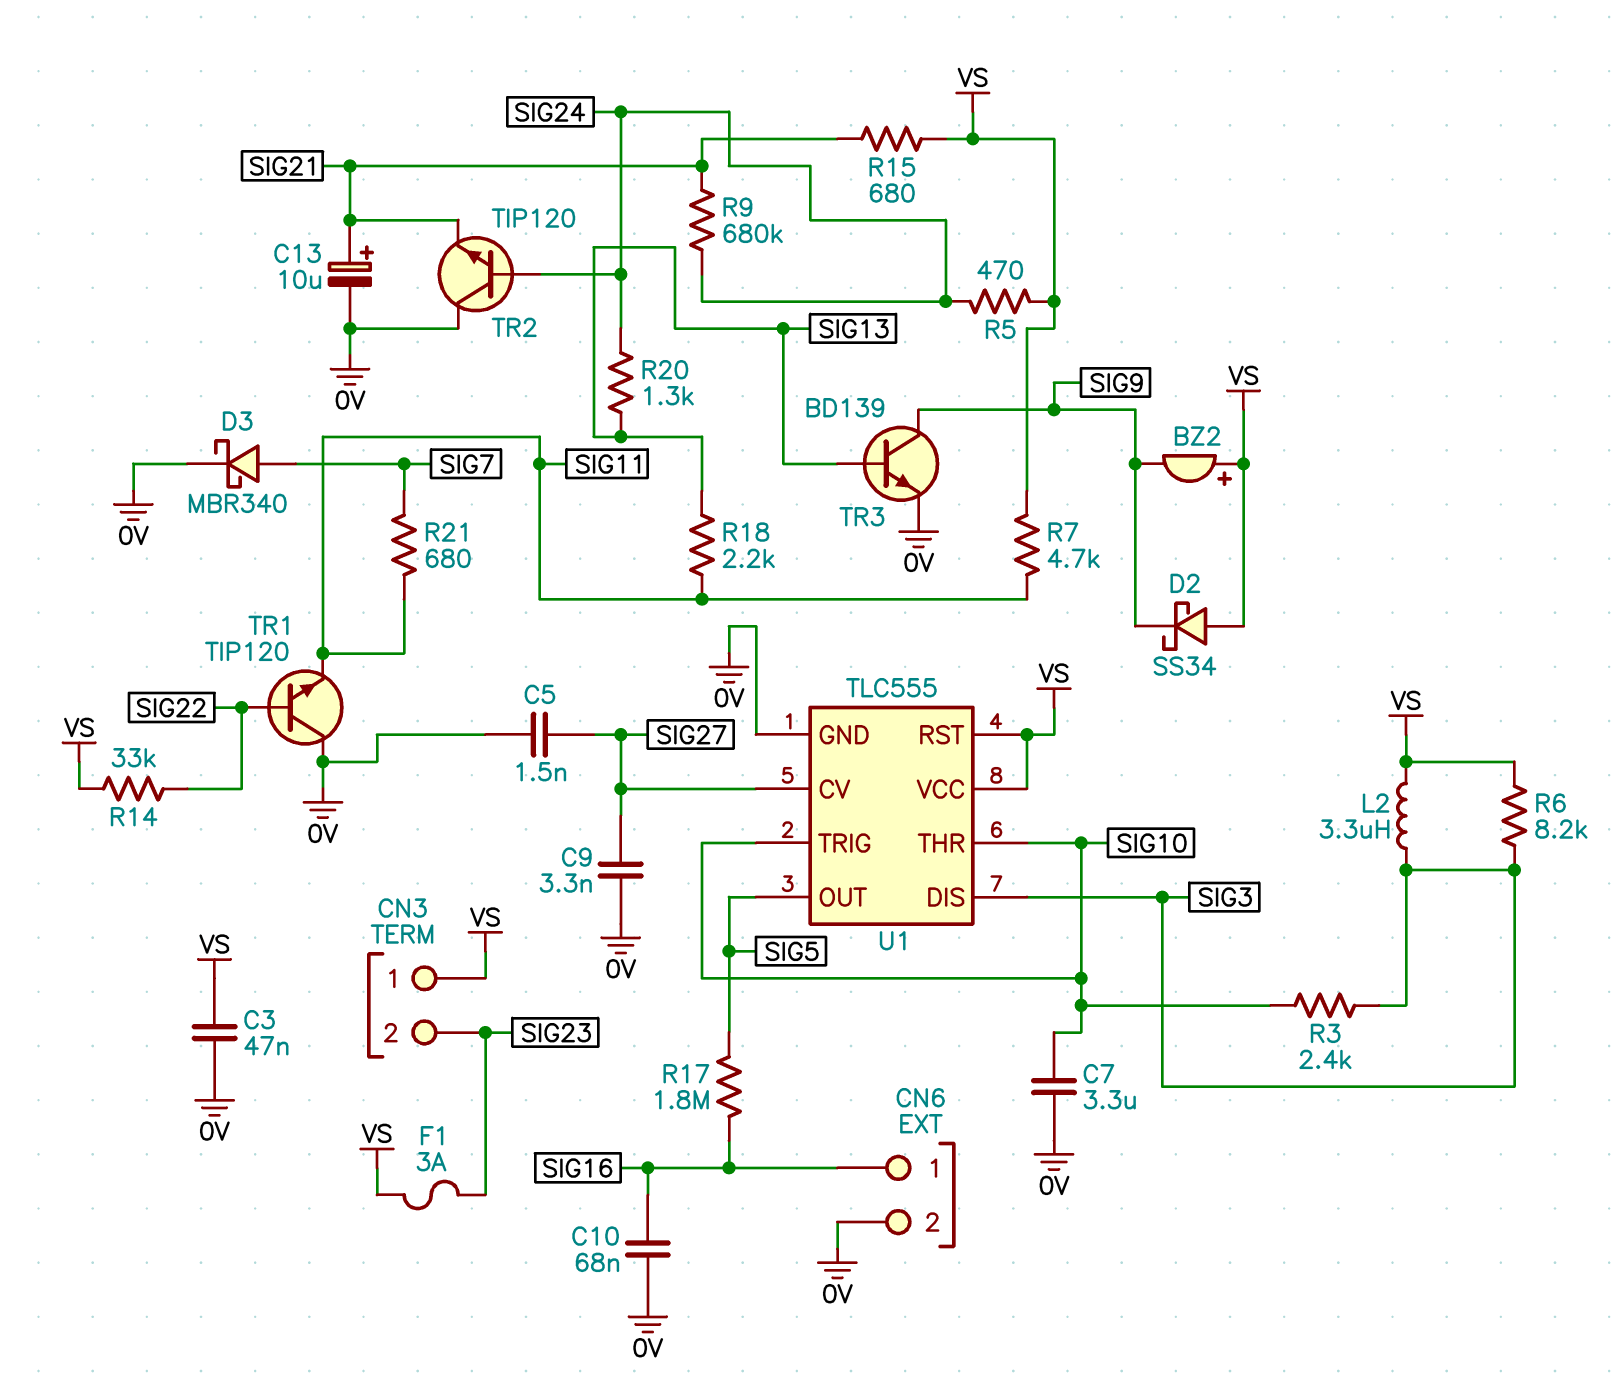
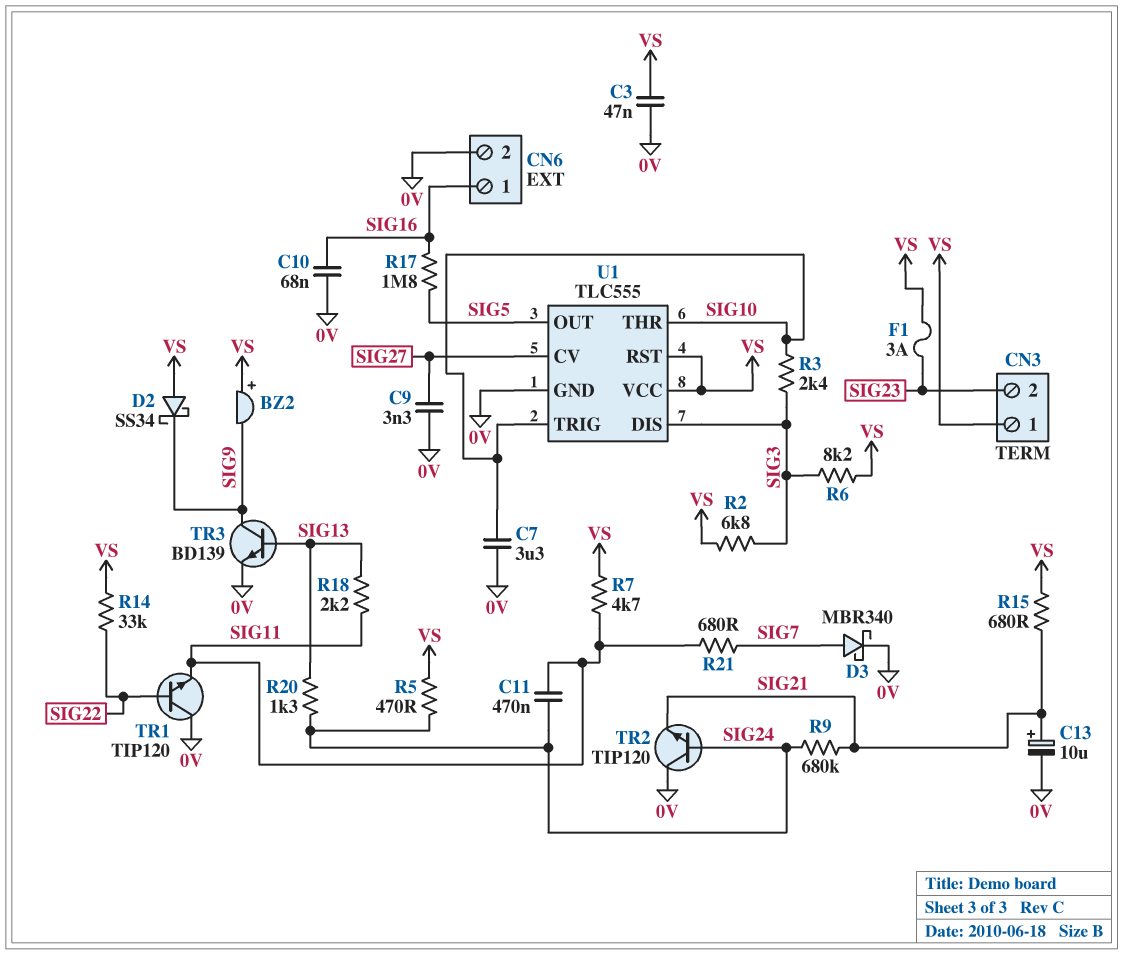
C5: 1.5nF (0V, SIG27) -> none
C11: none -> 470nF (SIG11, SIG24)
L2: 3.3uH (SIG3, VS) -> none
R2: none -> 6.8k (SIG3, VS)

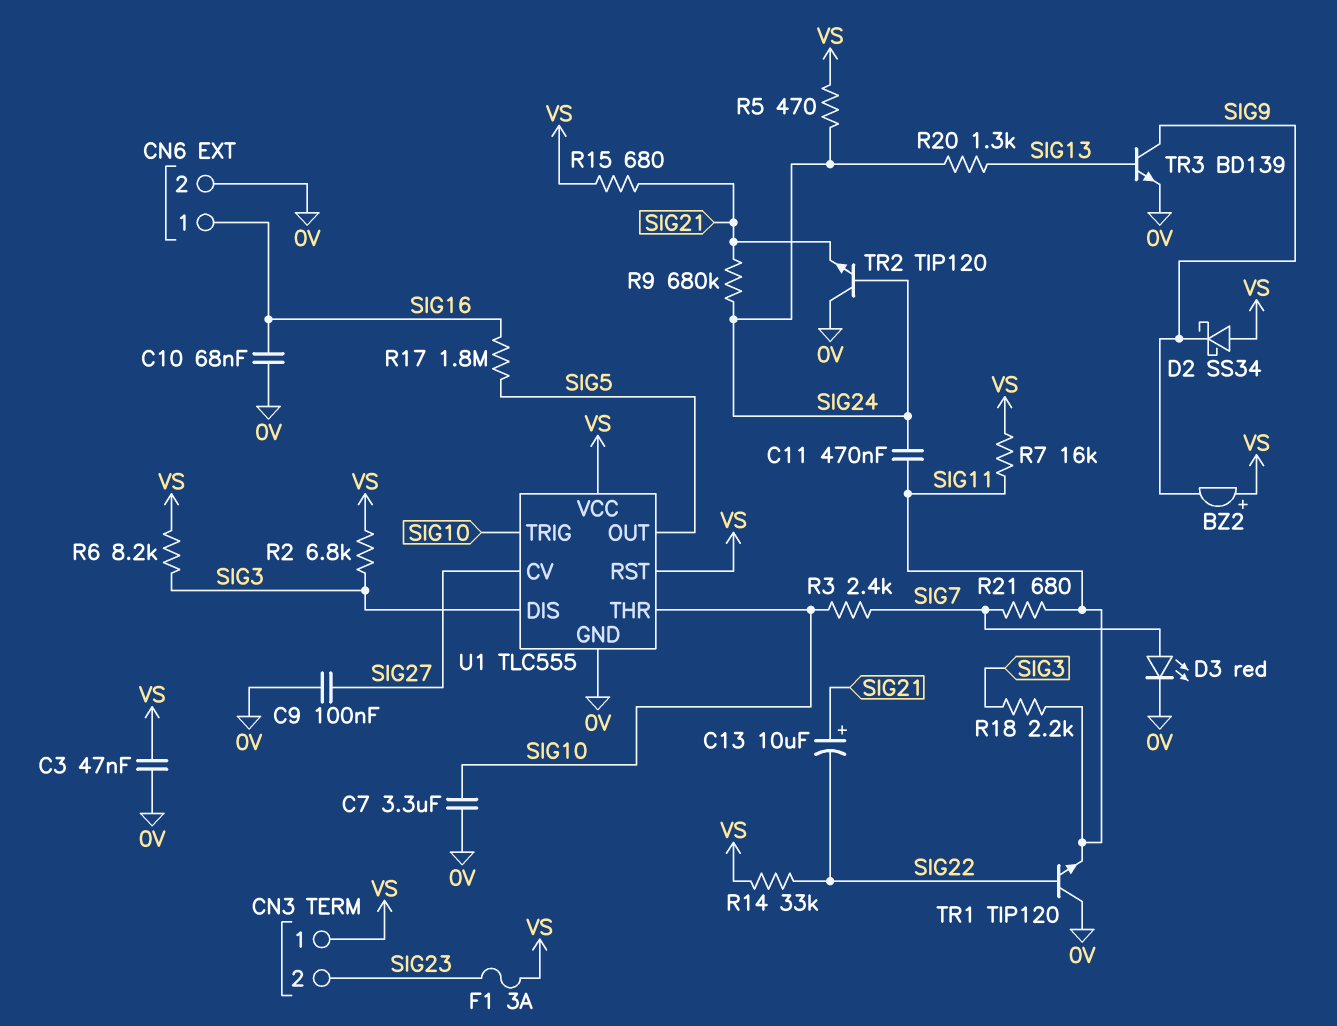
C9: 3.3nF (0V, SIG27) -> 100nF (0V, SIG27)
C13: 10uF (plus SIG21, minus 0V) -> 10uF (plus SIG21, minus SIG22)
D3: schottky MBR340 (A SIG7, K 0V) -> LED red (A SIG7, K 0V)
R3: 2.4k (SIG3, SIG10) -> 2.4k (SIG7, SIG10)
R7: 4.7k (SIG11, VS) -> 16k (SIG11, VS)
R18: 2.2k (SIG11, SIG13) -> 2.2k (SIG3, SIG11)

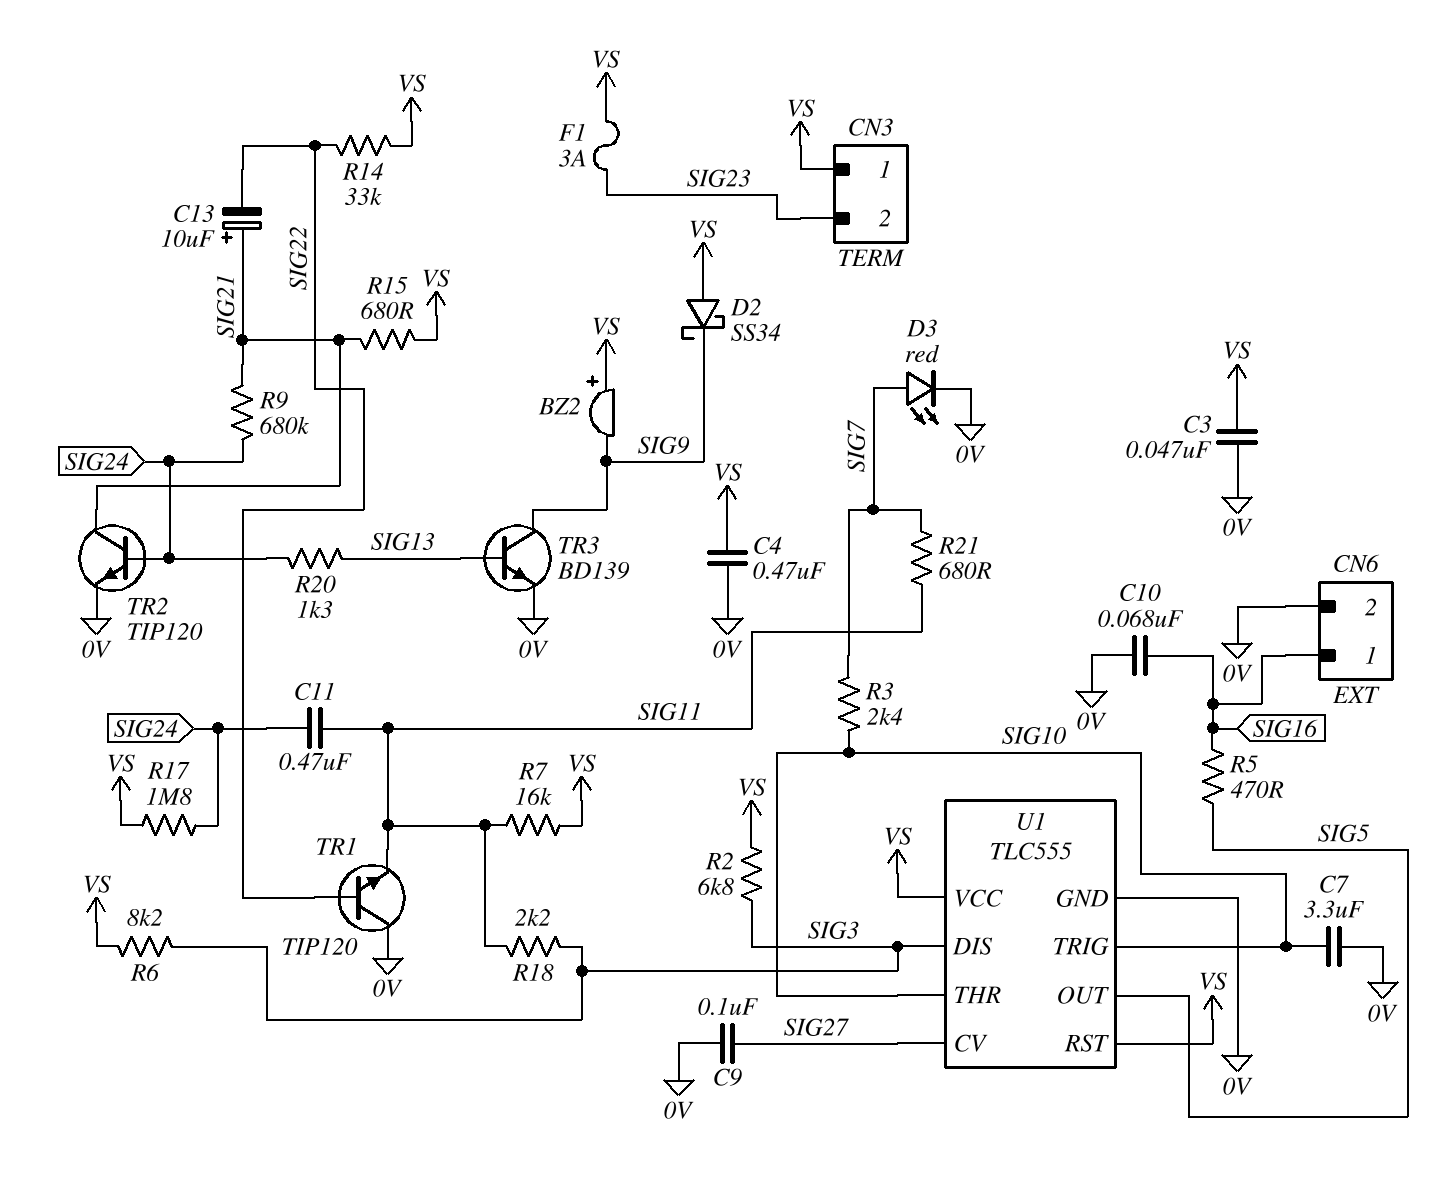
C4: none -> 470nF (0V, VS)
R5: 470 (SIG24, VS) -> 470 (SIG5, SIG16)
R17: 1.8M (SIG5, SIG16) -> 1.8M (SIG24, VS)
TR2: NPN TIP120 (B SIG24, C 0V, E SIG21) -> NPN TIP120 (B SIG24, C SIG21, E 0V)

